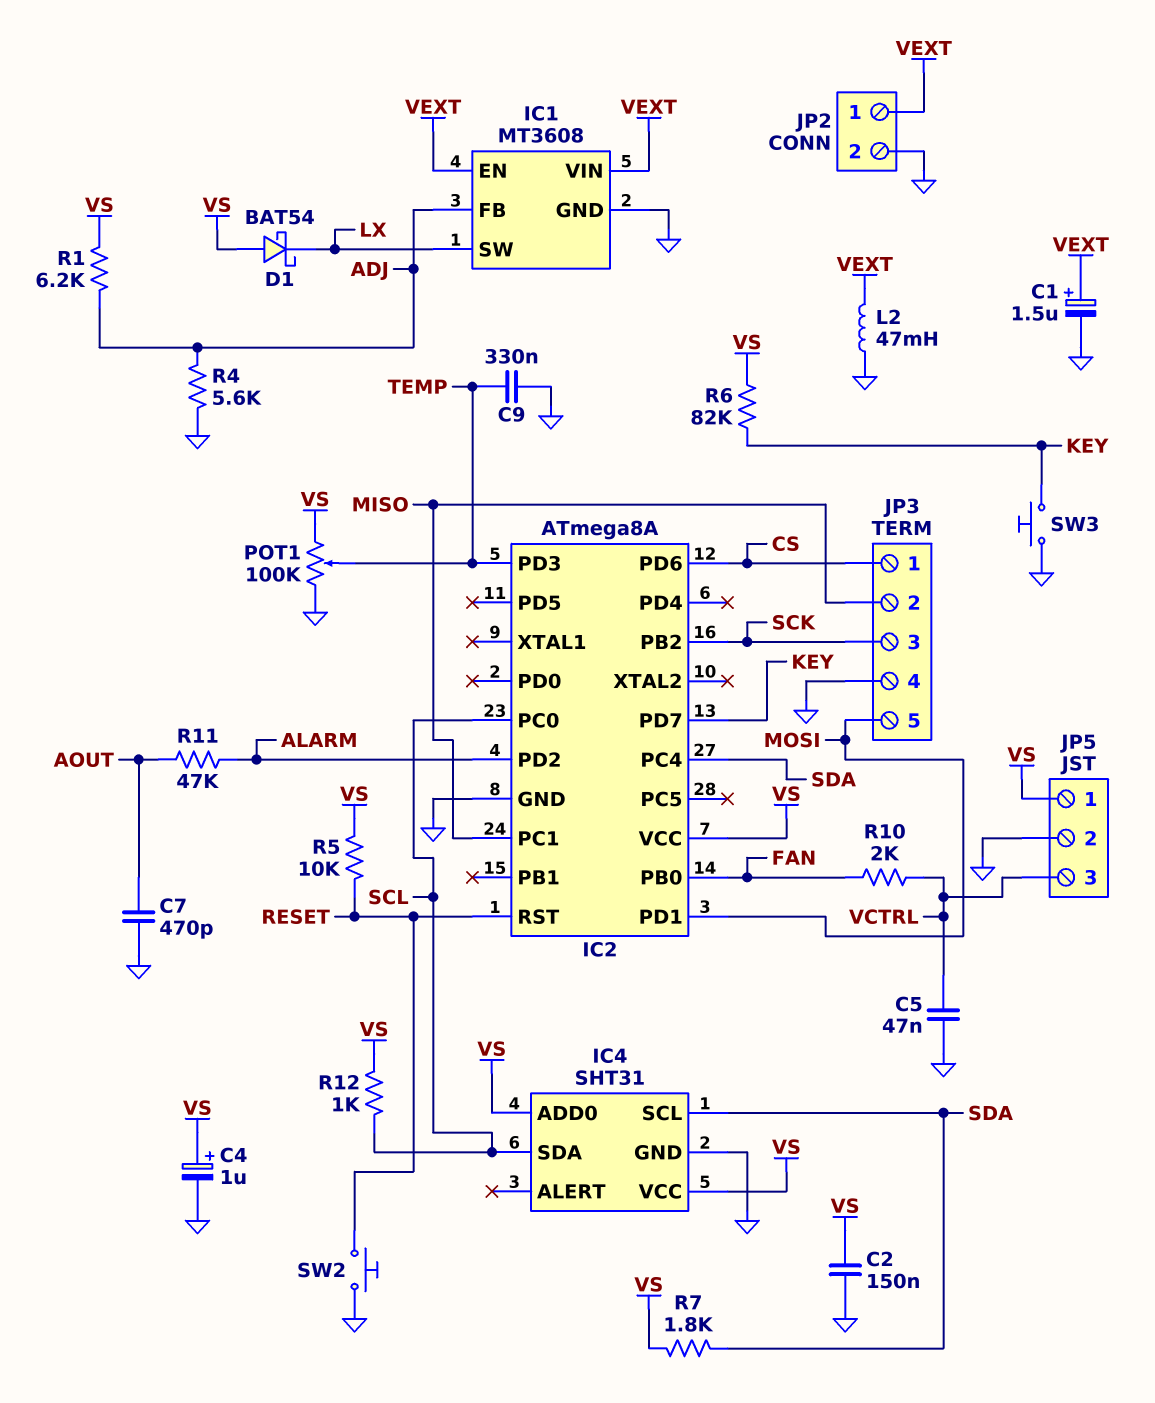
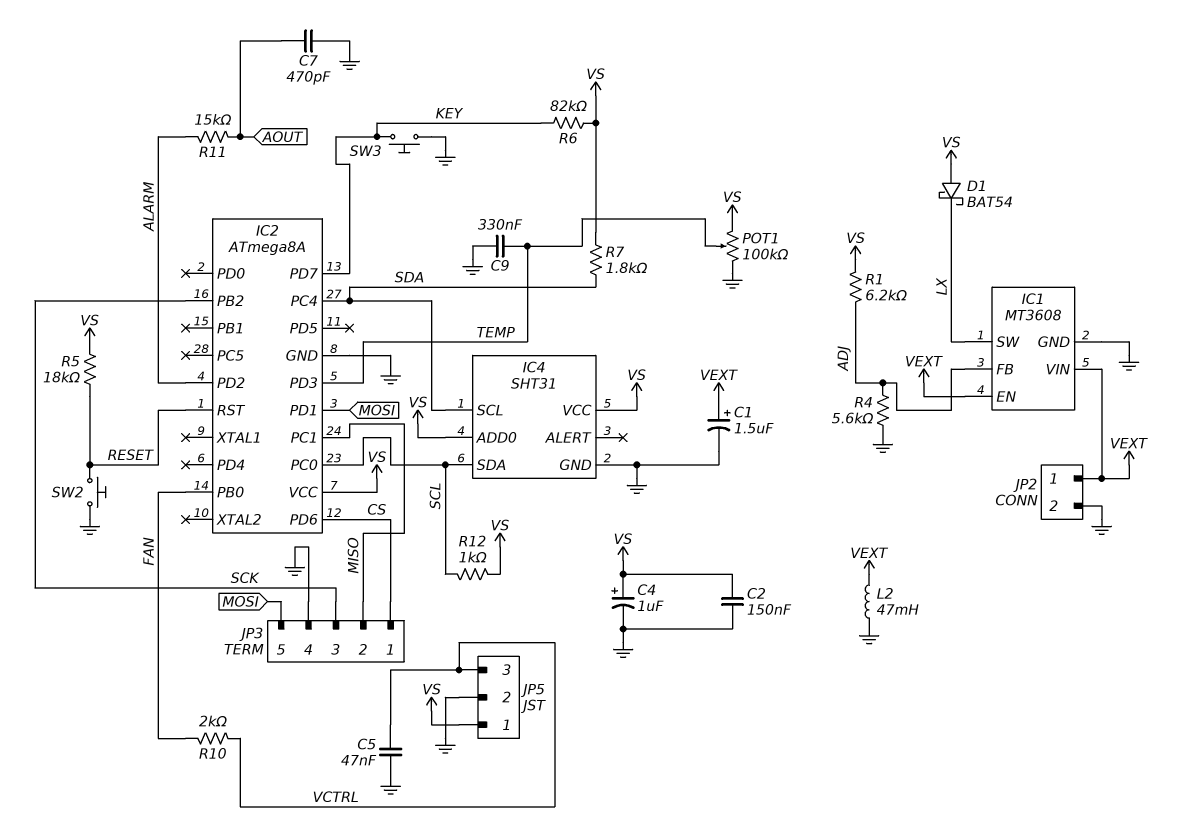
R5: 10k (RESET, VS) -> 18k (RESET, VS)
R11: 47k (ALARM, AOUT) -> 15k (ALARM, AOUT)

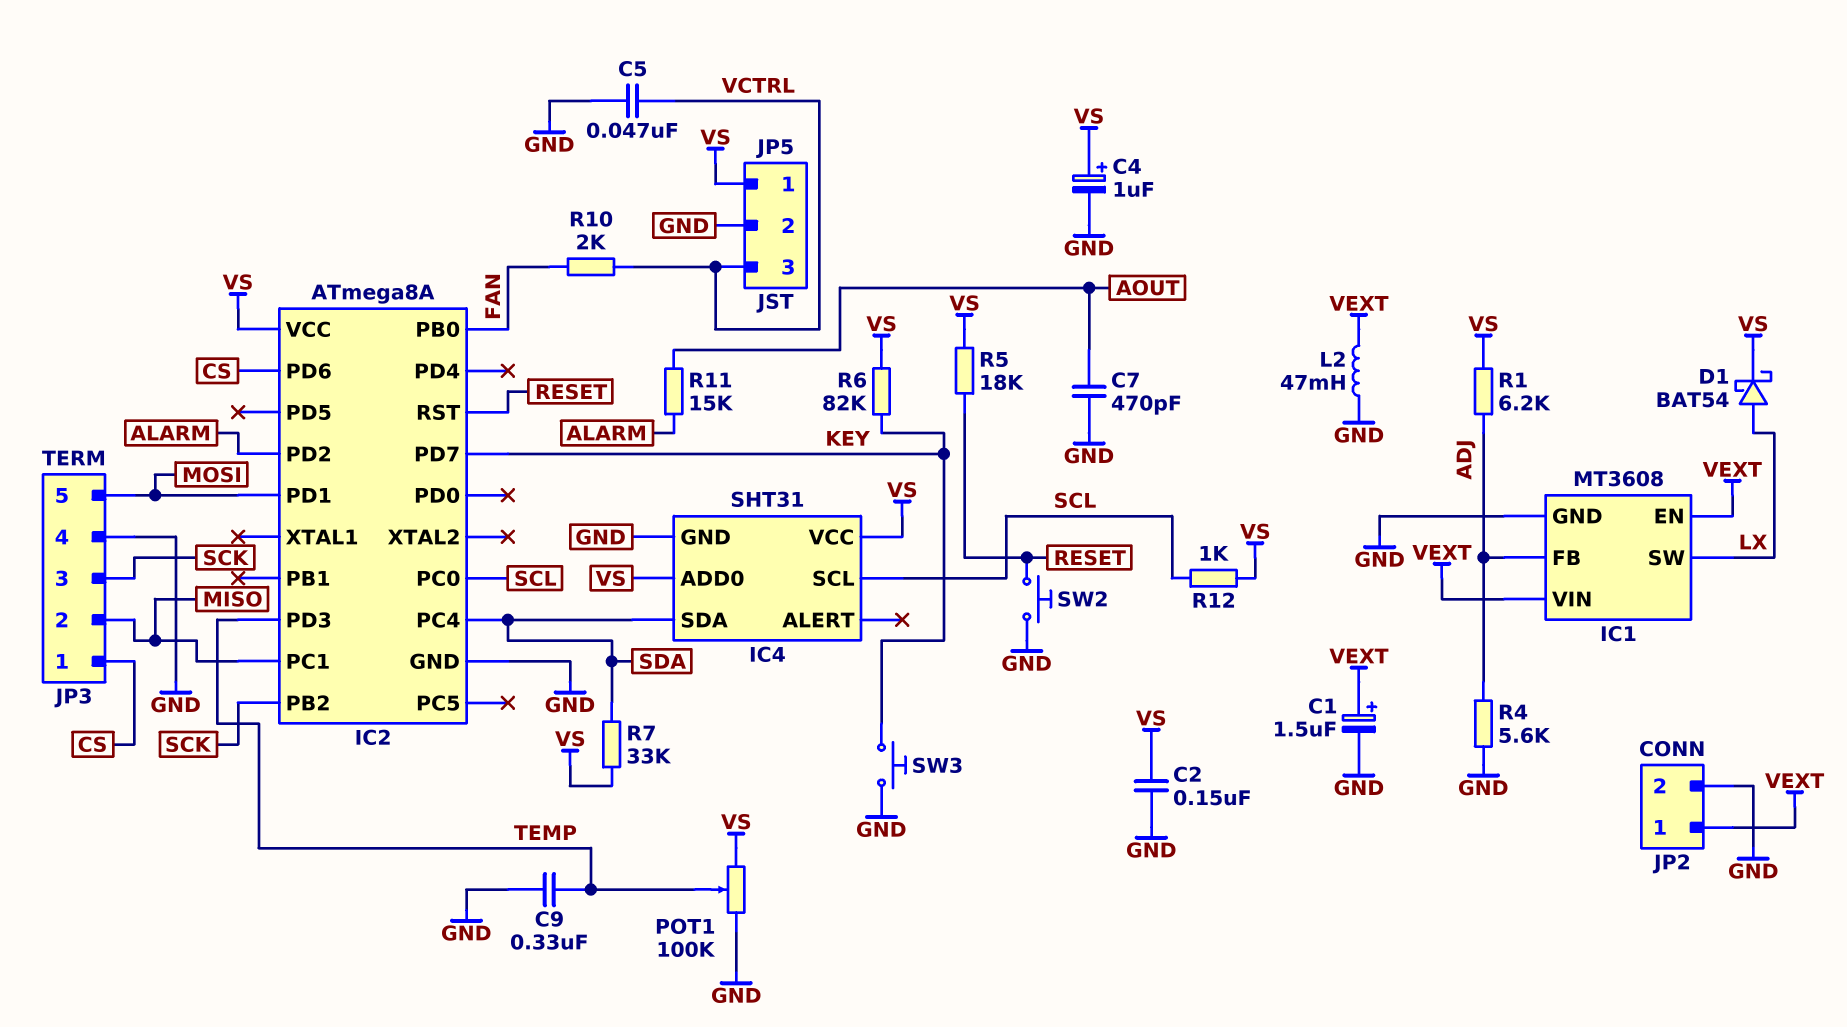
D1: schottky BAT54 (A VS, K LX) -> schottky BAT54 (A LX, K VS)
IC4 pin SCL: SDA -> SCL
IC4 pin SDA: SCL -> SDA
R7: 1.8k (SDA, VS) -> 33k (SDA, VS)

